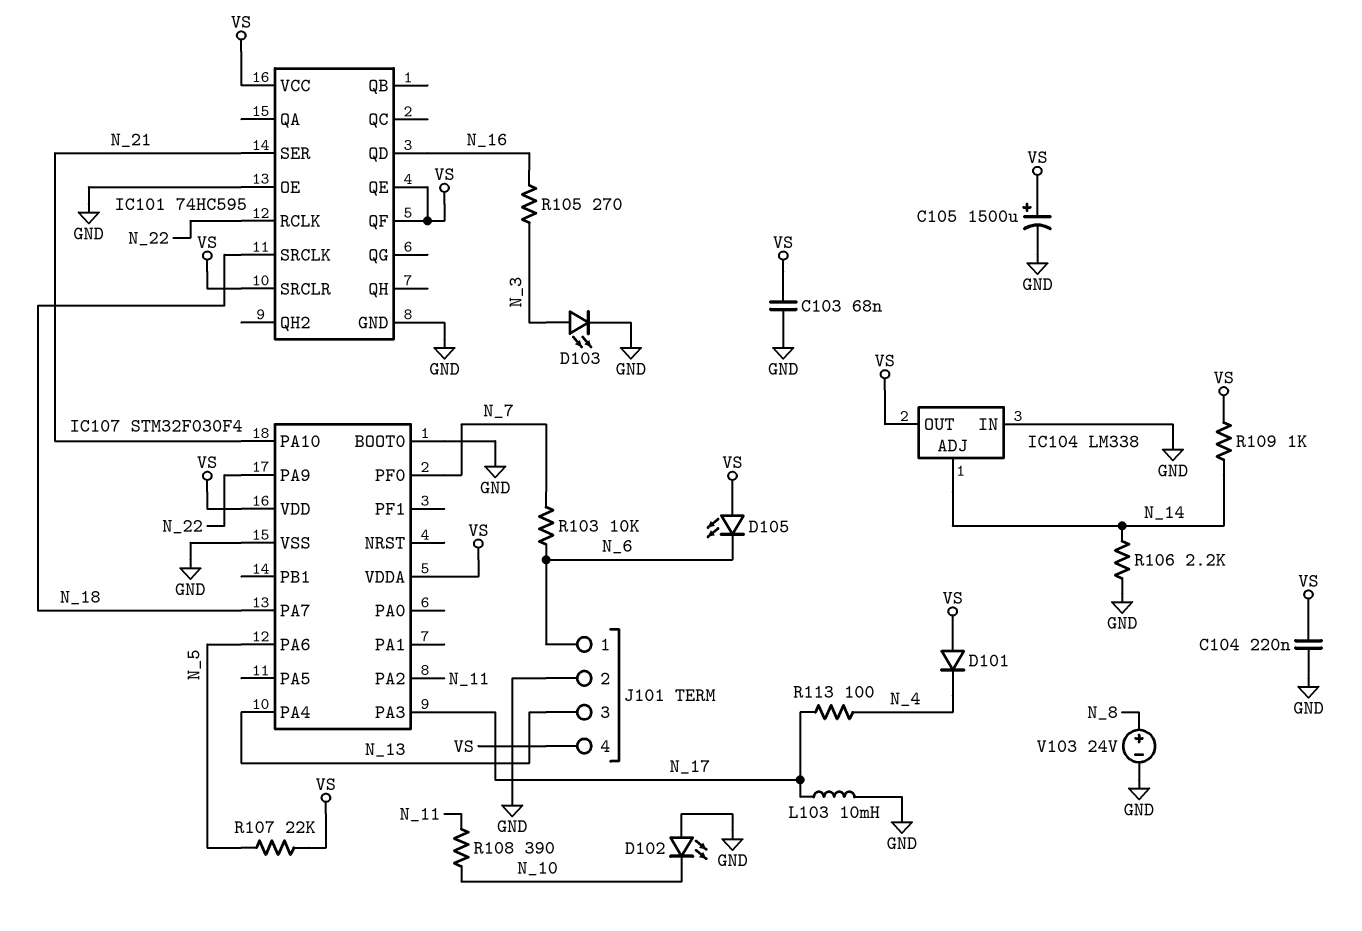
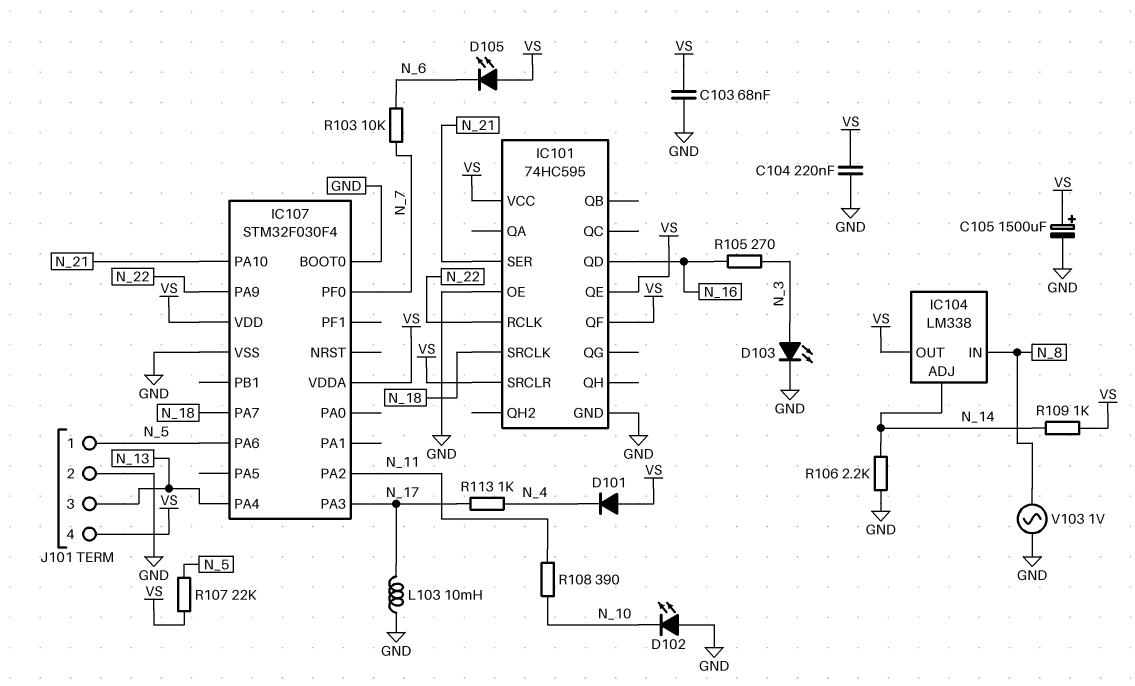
IC104 pin IN: GND -> N_8
J101 pin 1: N_6 -> N_5
R113: 100 (N_4, N_17) -> 1k (N_4, N_17)
V103: 24V (plus N_8, minus GND) -> AC 1V (GND, N_8)

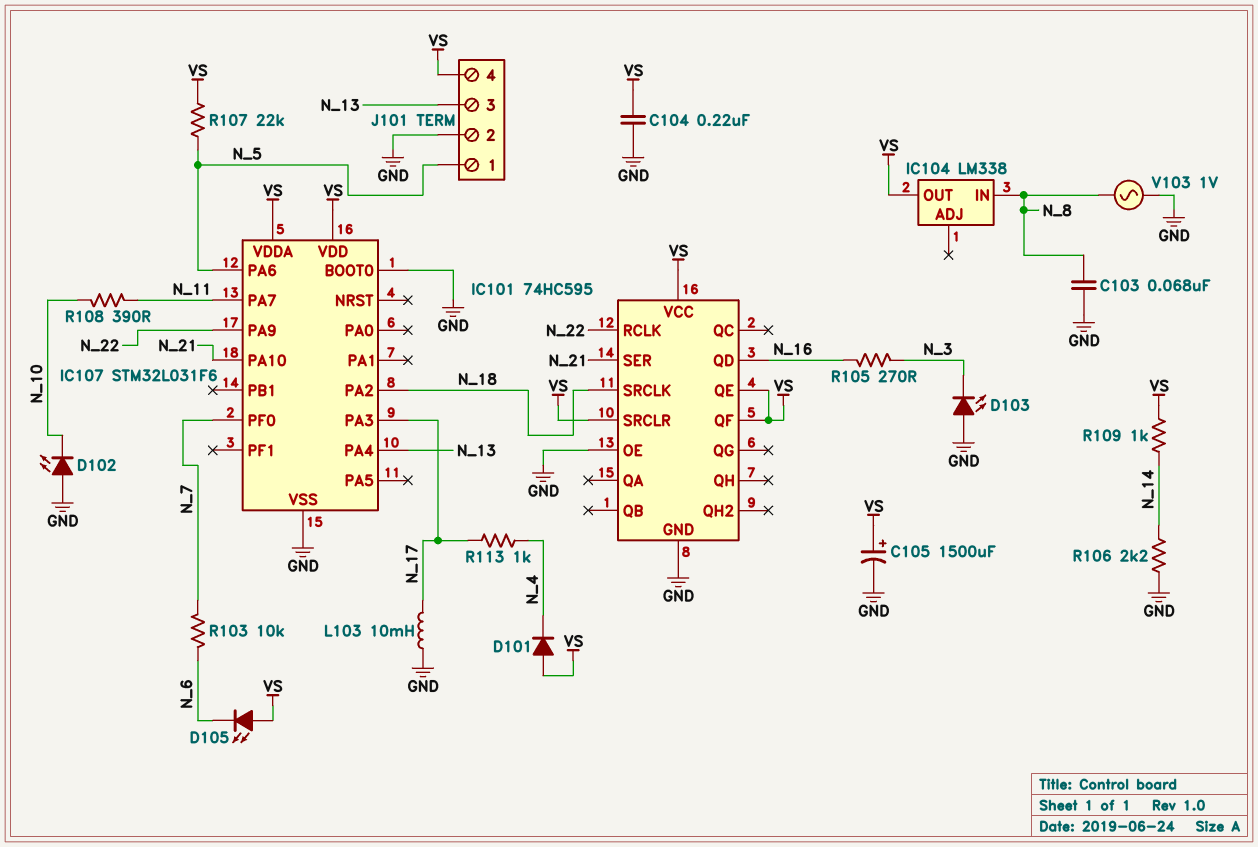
C103: 68nF (GND, VS) -> 68nF (GND, N_8)
D103: LED (A N_3, K GND) -> LED (A GND, K N_3)
IC104 pin ADJ: N_14 -> none
IC107: STM32F030F4 -> STM32L031F6
IC107 pin PA2: N_11 -> N_18
IC107 pin PA7: N_18 -> N_11

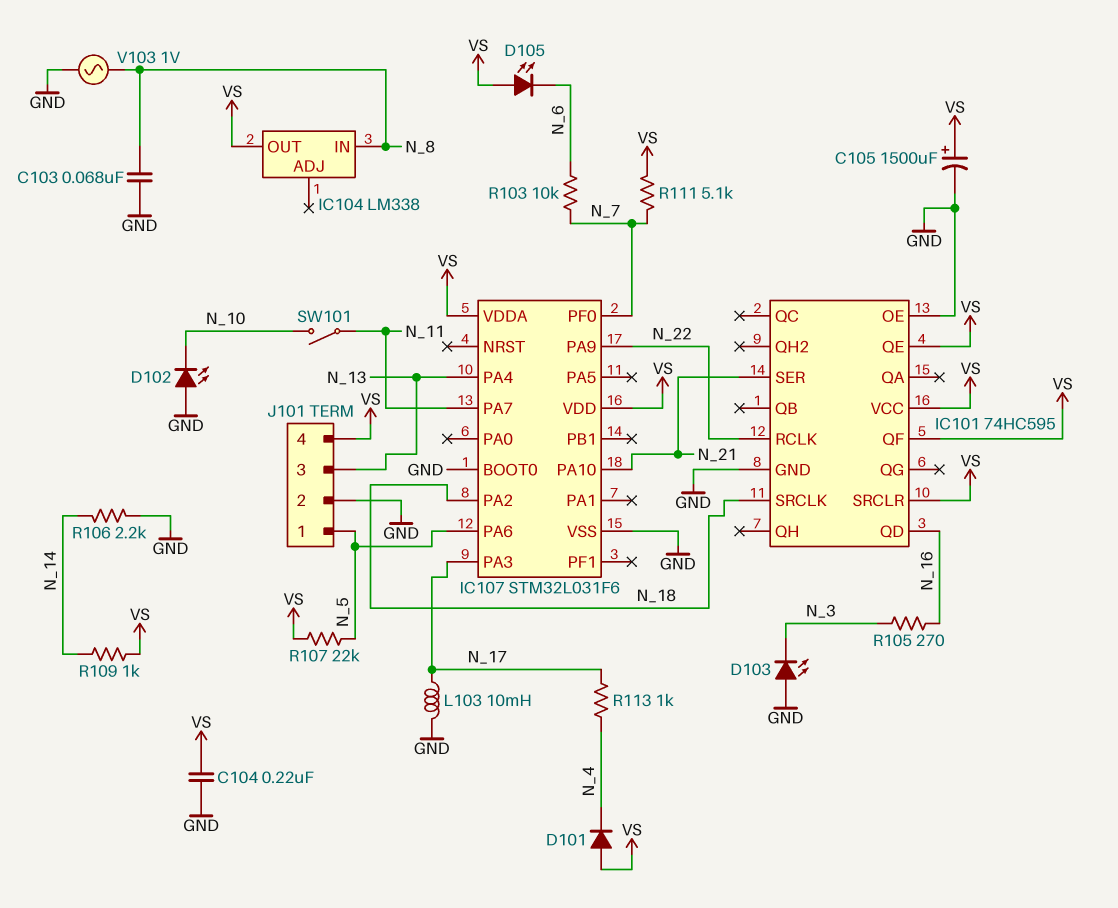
R108: 390 (N_10, N_11) -> none
R111: none -> 5.1k (N_7, VS)
SW101: none -> switch (N_10, N_11)

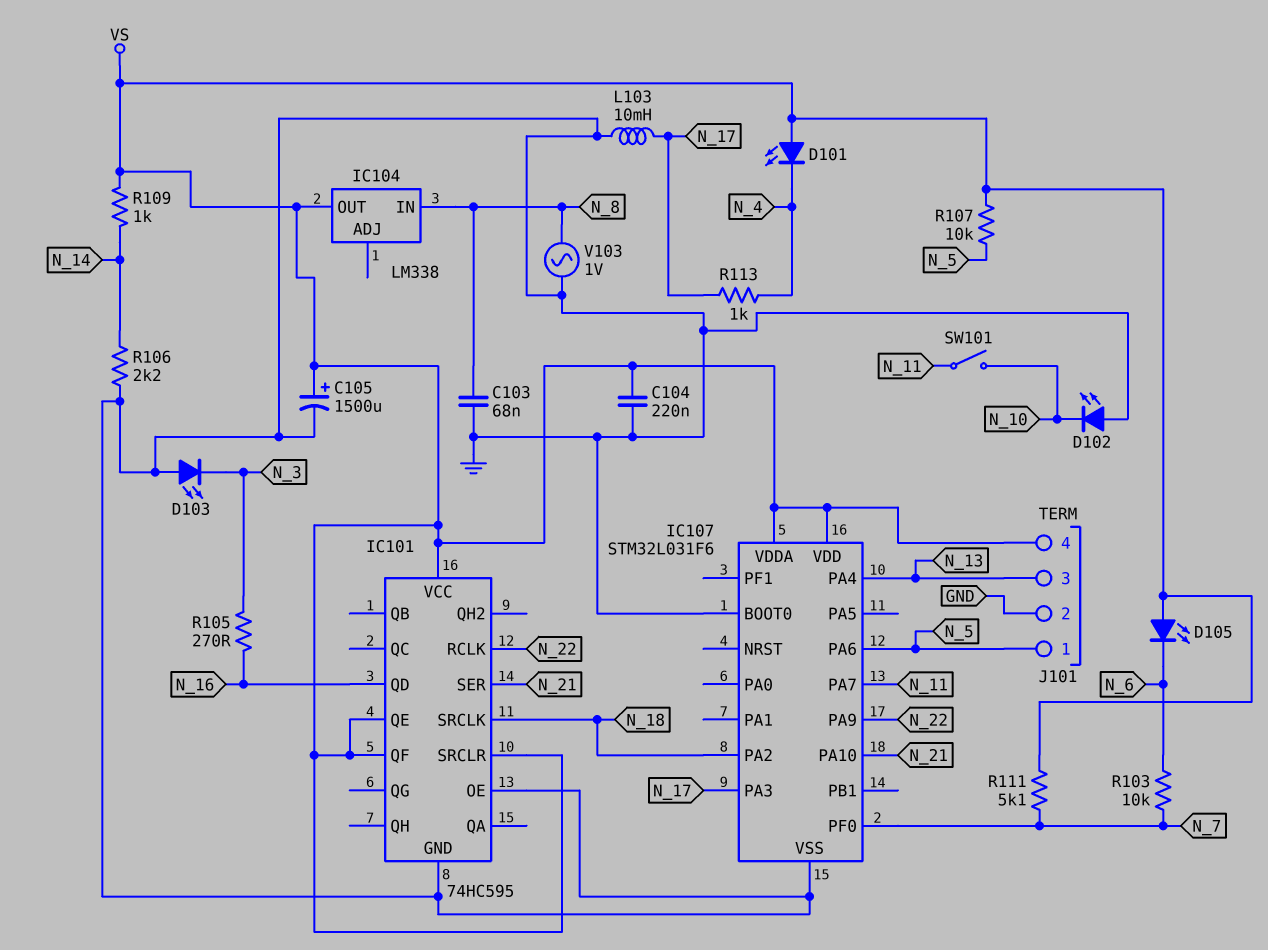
D101: diode (A VS, K N_4) -> LED (A VS, K N_4)
R107: 22k (N_5, VS) -> 10k (N_5, VS)

